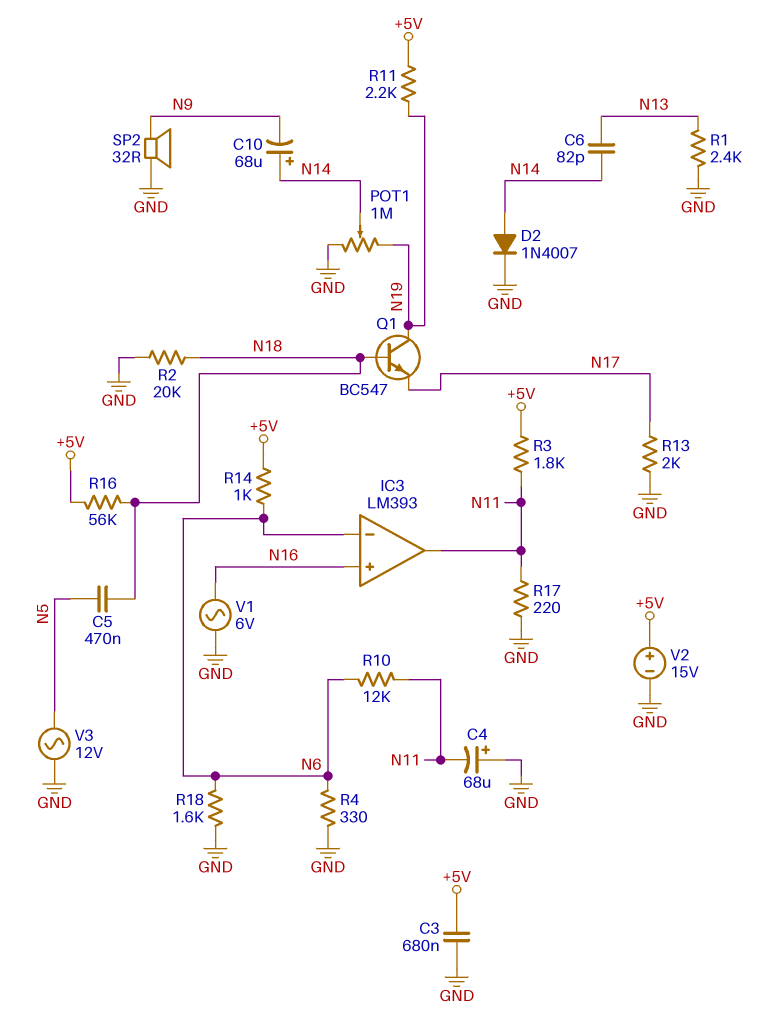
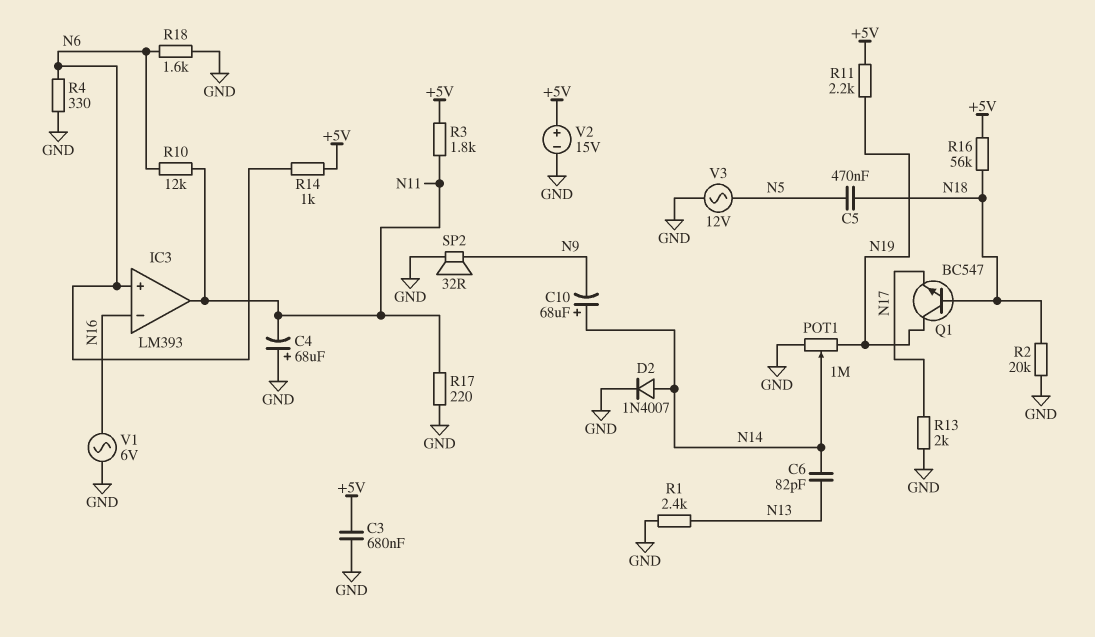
IC3 pin in+: N16 -> N6
IC3 pin in-: N6 -> N16

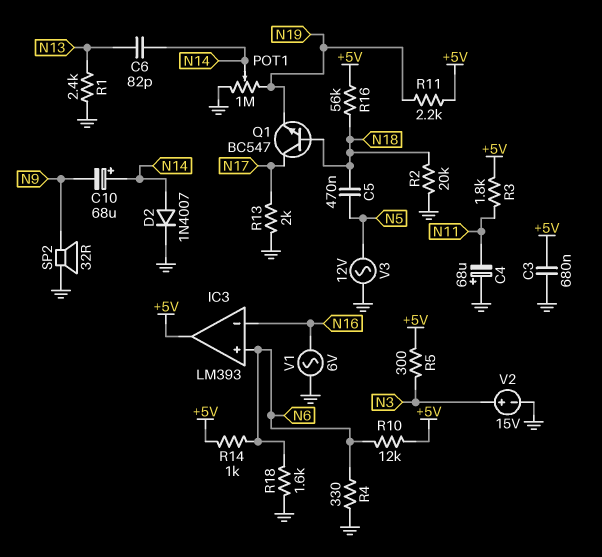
IC3 pin out: N11 -> +5V
Q1: NPN BC547 (B N18, C N19, E N17) -> NPN BC547 (B N18, C N17, E N19)
R5: none -> 300 (+5V, N3)
R10: 12k (N6, N11) -> 12k (+5V, N6)
R17: 220 (GND, N11) -> none
V2: 15V (plus +5V, minus GND) -> 15V (plus N3, minus GND)

